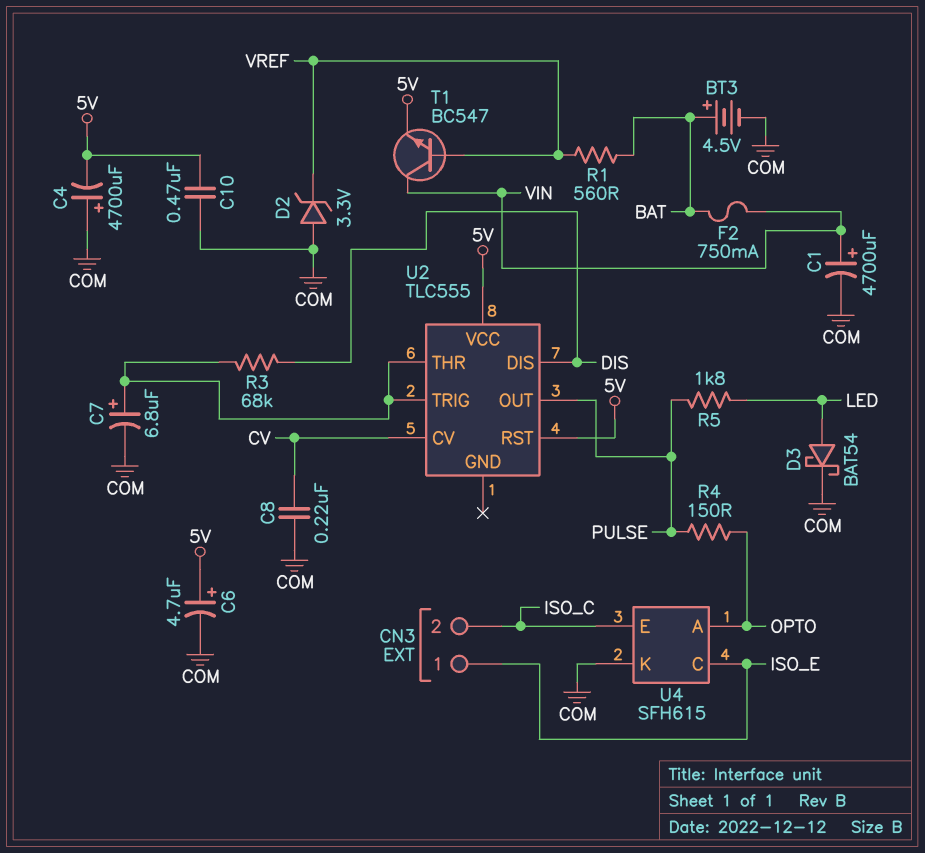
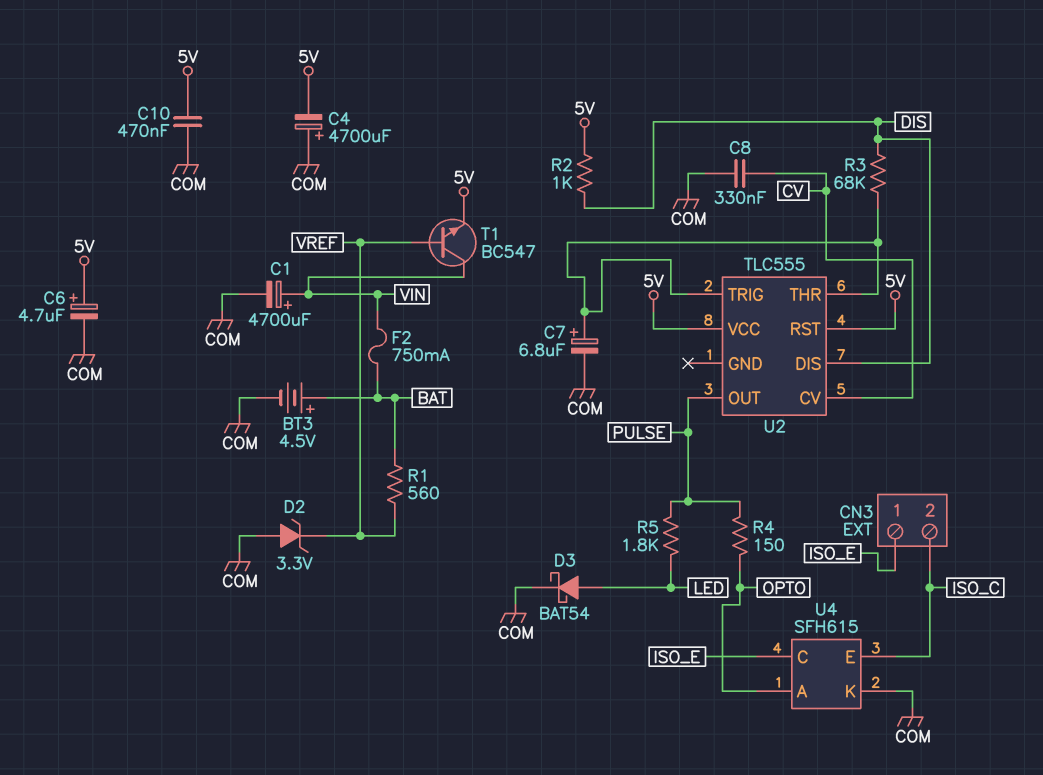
C8: 220nF (COM, CV) -> 330nF (COM, CV)
R2: none -> 1k (5V, DIS)

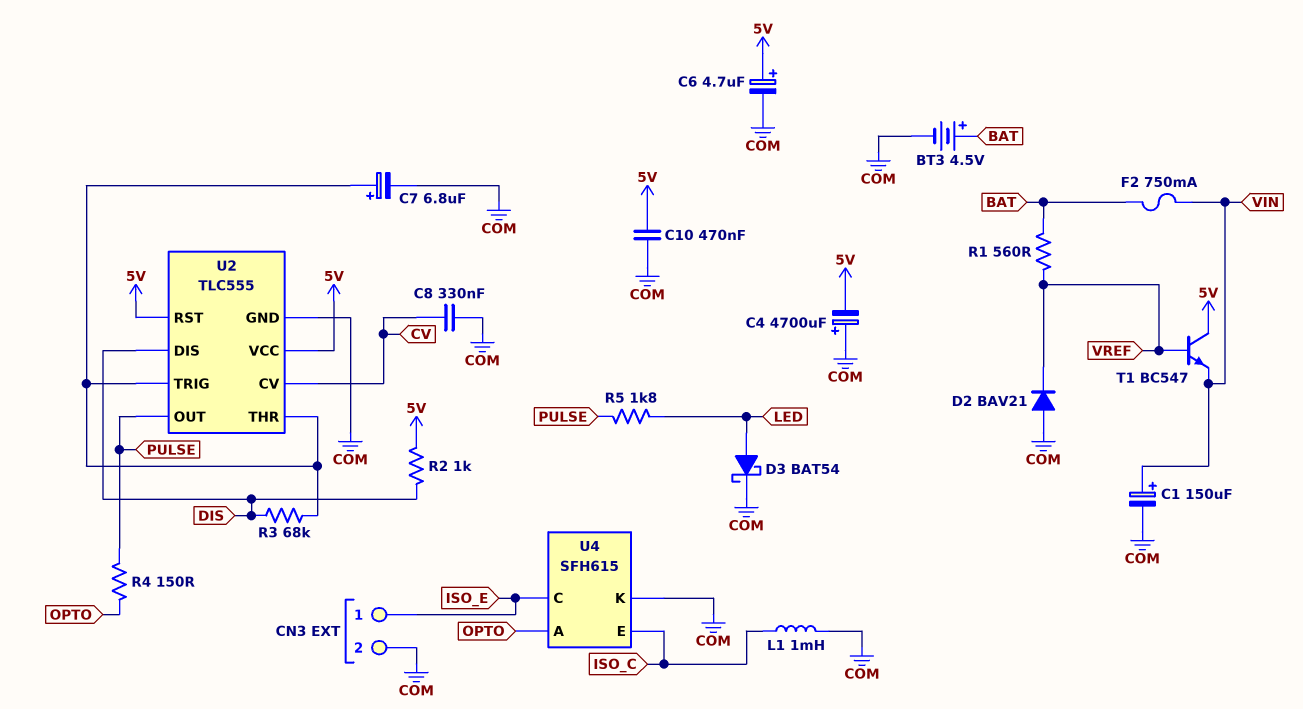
C1: 4700uF (plus VIN, minus COM) -> 150uF (plus VIN, minus COM)
CN3 pin 2: ISO_C -> COM
D2: zener 3.3V (A COM, K VREF) -> diode BAV21 (A COM, K VREF)
L1: none -> 1mH (COM, ISO_C)
T1: NPN BC547 (B VREF, C VIN, E 5V) -> NPN BC547 (B VREF, C 5V, E VIN)
U2 pin GND: none -> COM

